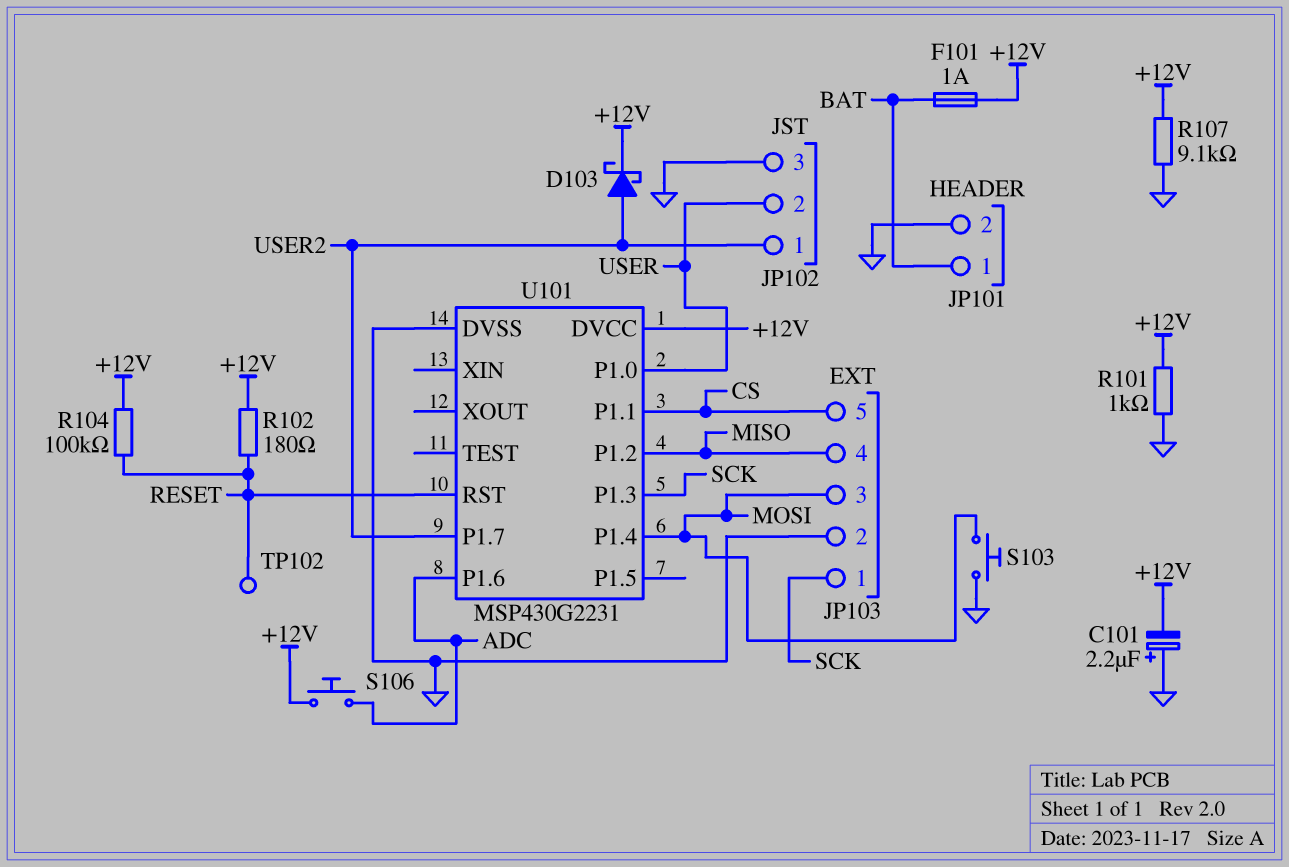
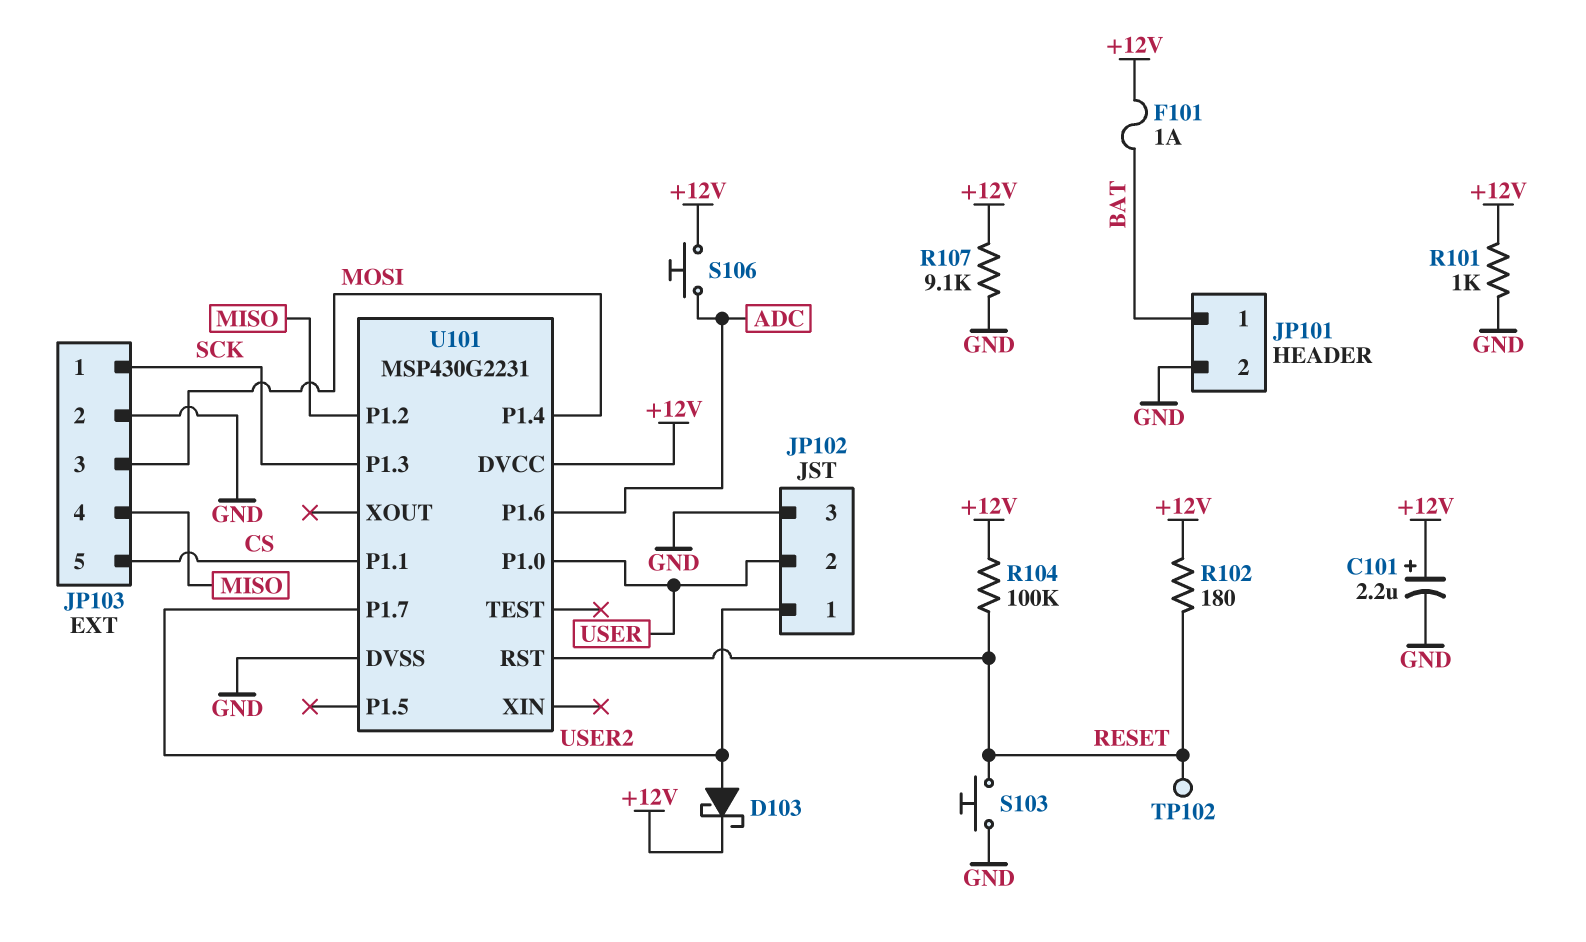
C101: 2.2uF (plus GND, minus +12V) -> 2.2uF (plus +12V, minus GND)
S103: button (GND, MOSI) -> button (GND, RESET)

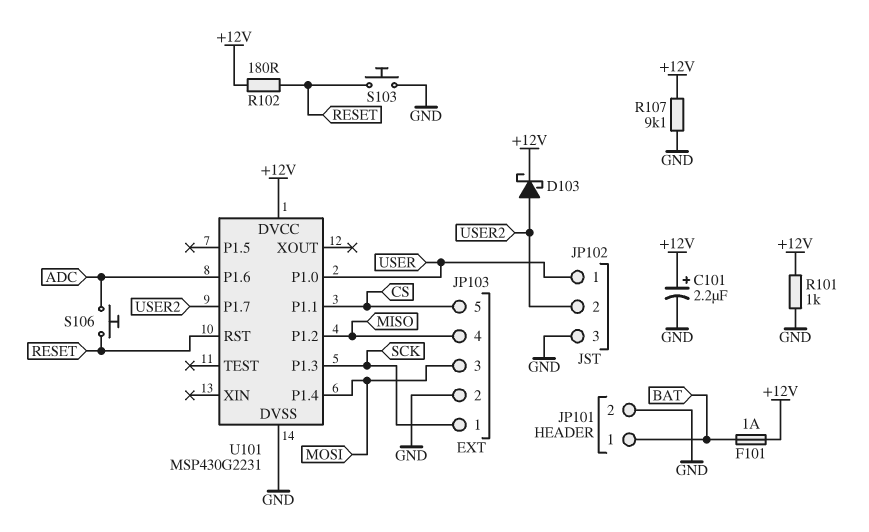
JP102 pin 1: USER2 -> USER
JP102 pin 2: USER -> USER2
R104: 100k (+12V, RESET) -> none
S106: button (+12V, ADC) -> button (ADC, RESET)
TP102: test point (RESET) -> none

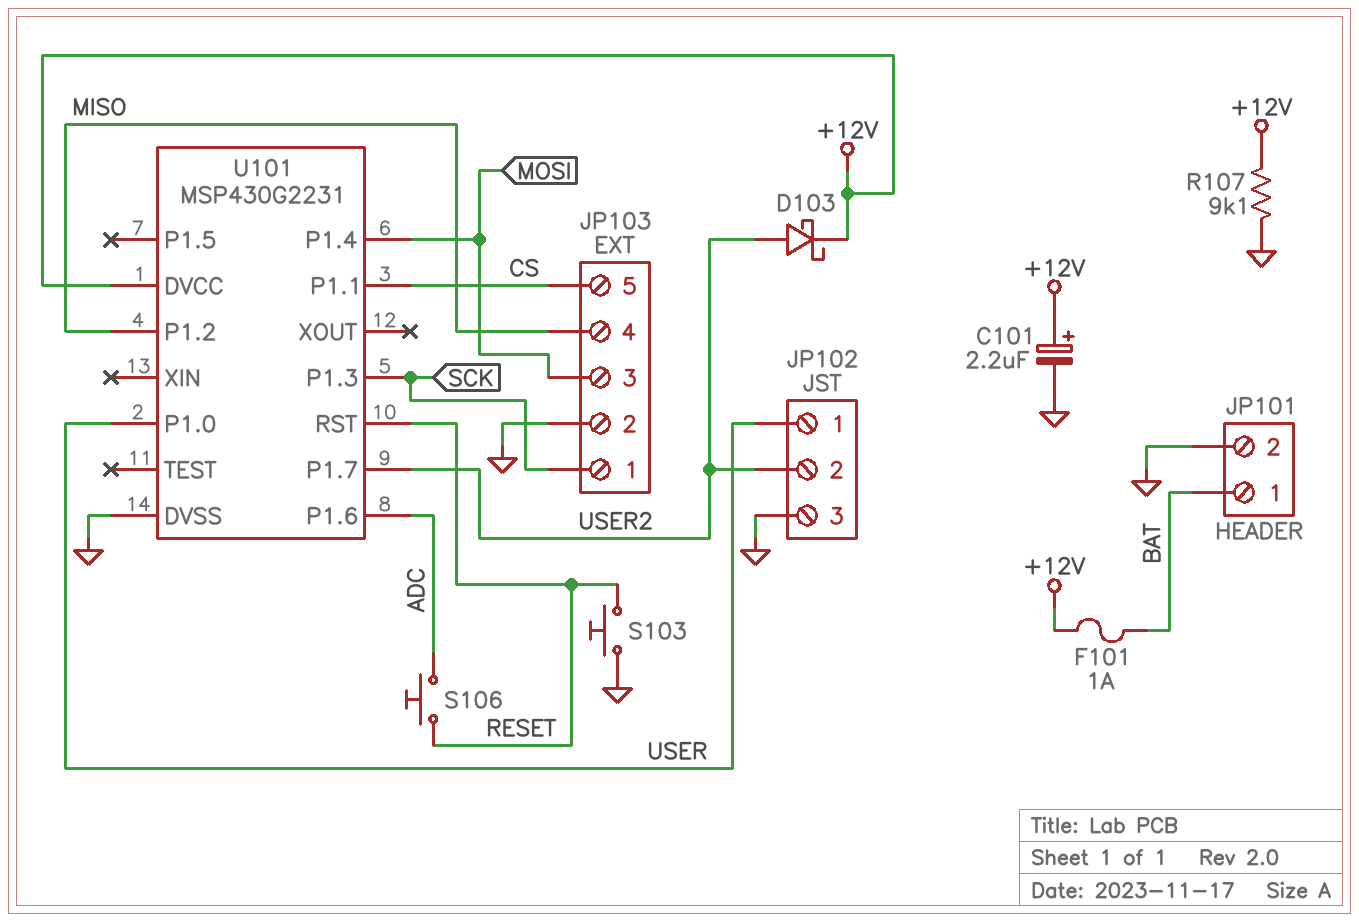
R101: 1k (+12V, GND) -> none
R102: 180 (+12V, RESET) -> none

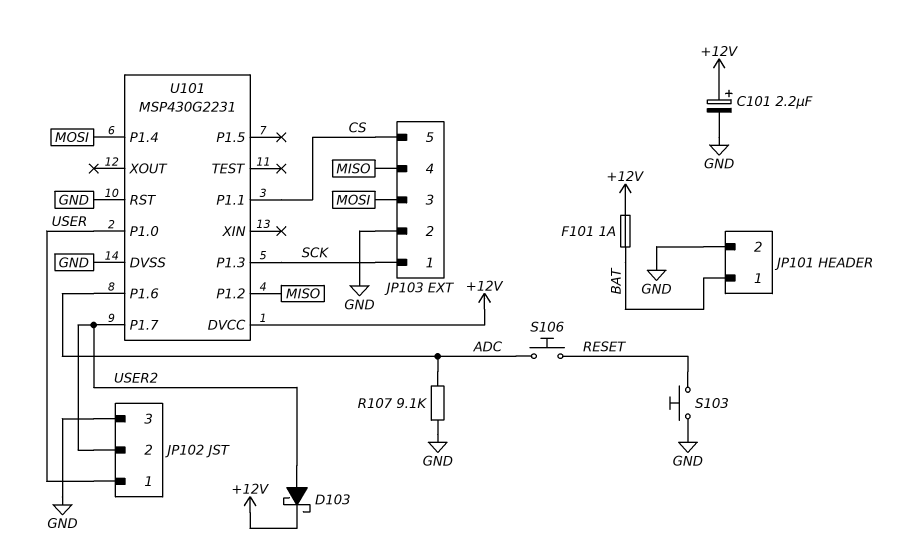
R107: 9.1k (+12V, GND) -> 9.1k (ADC, GND)
U101 pin RST: RESET -> GND

